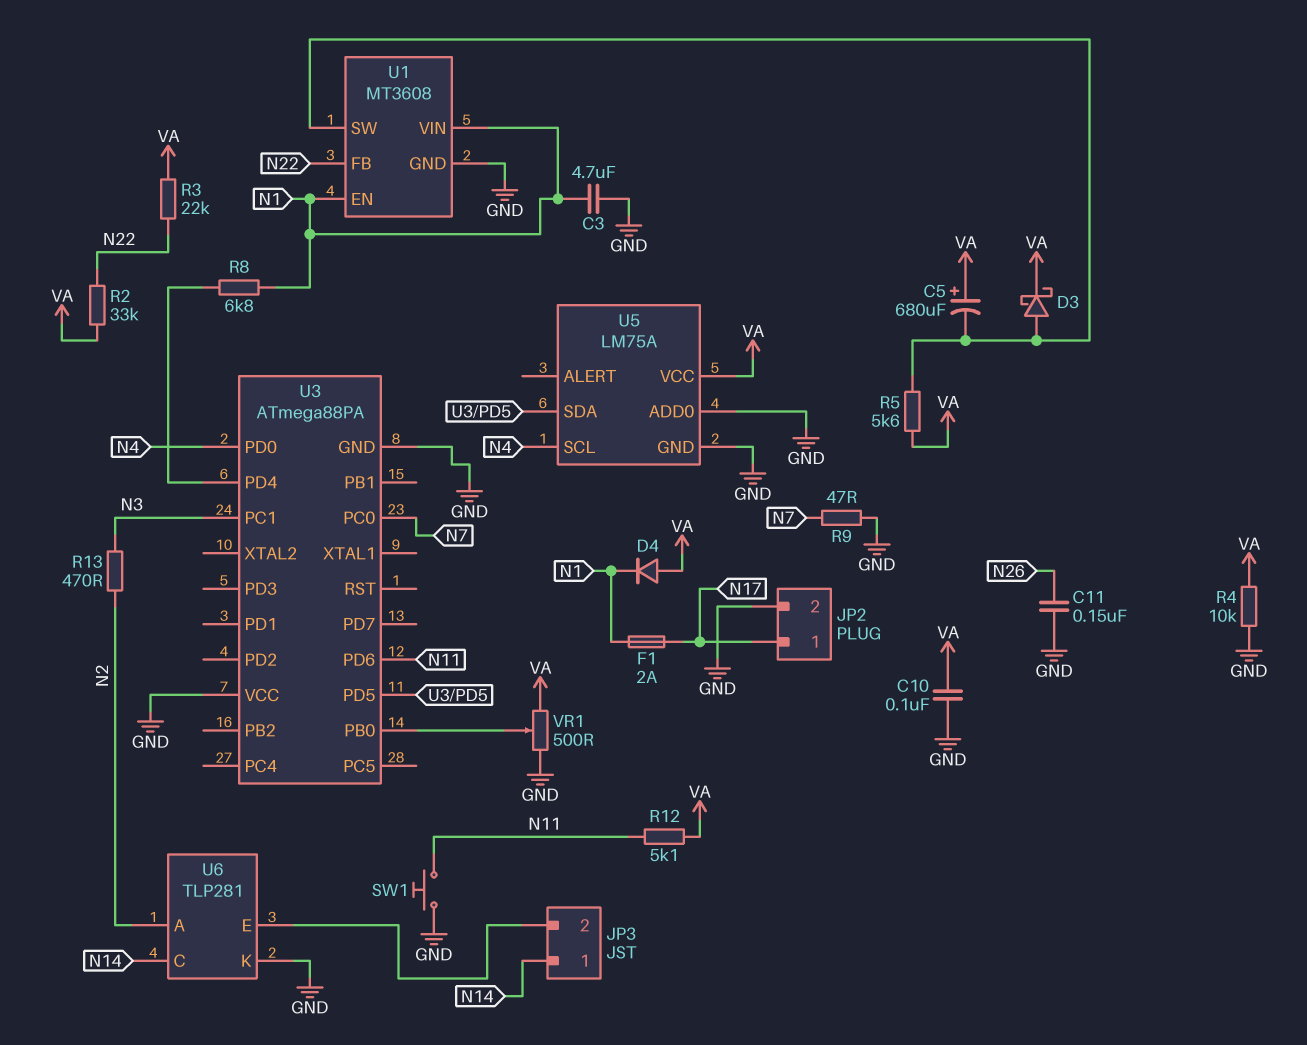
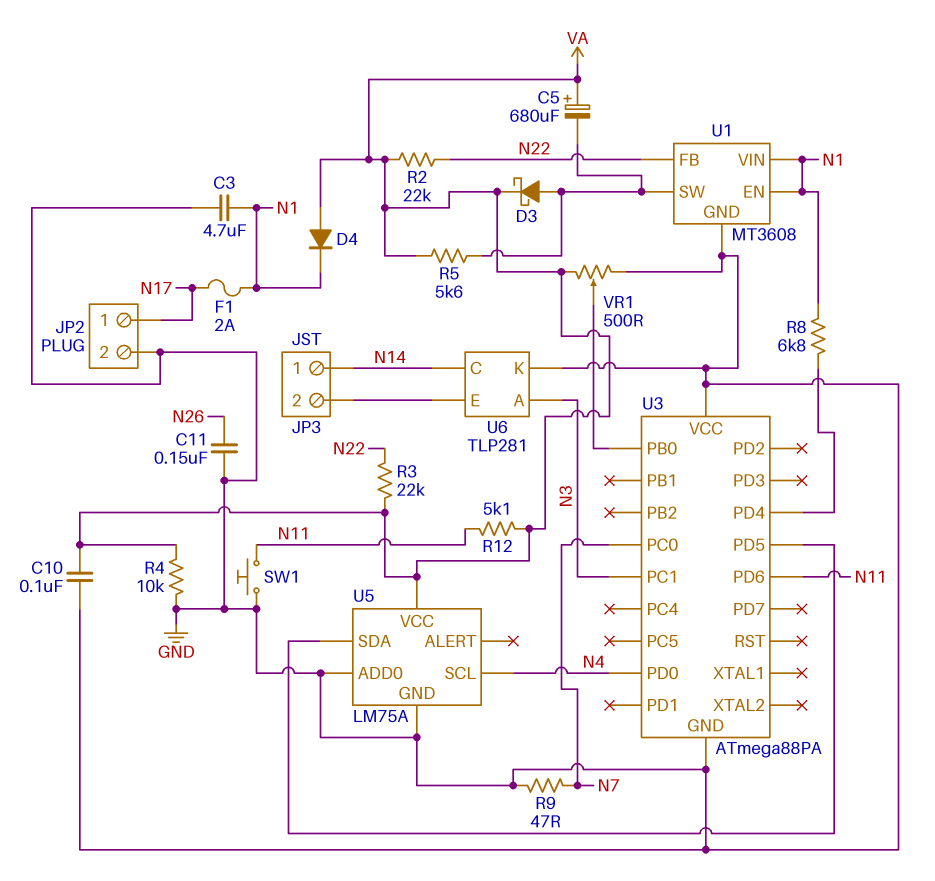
R2: 33k (N22, VA) -> 22k (N22, VA)
R13: 470 (N2, N3) -> none
U6 pin A: N2 -> N3

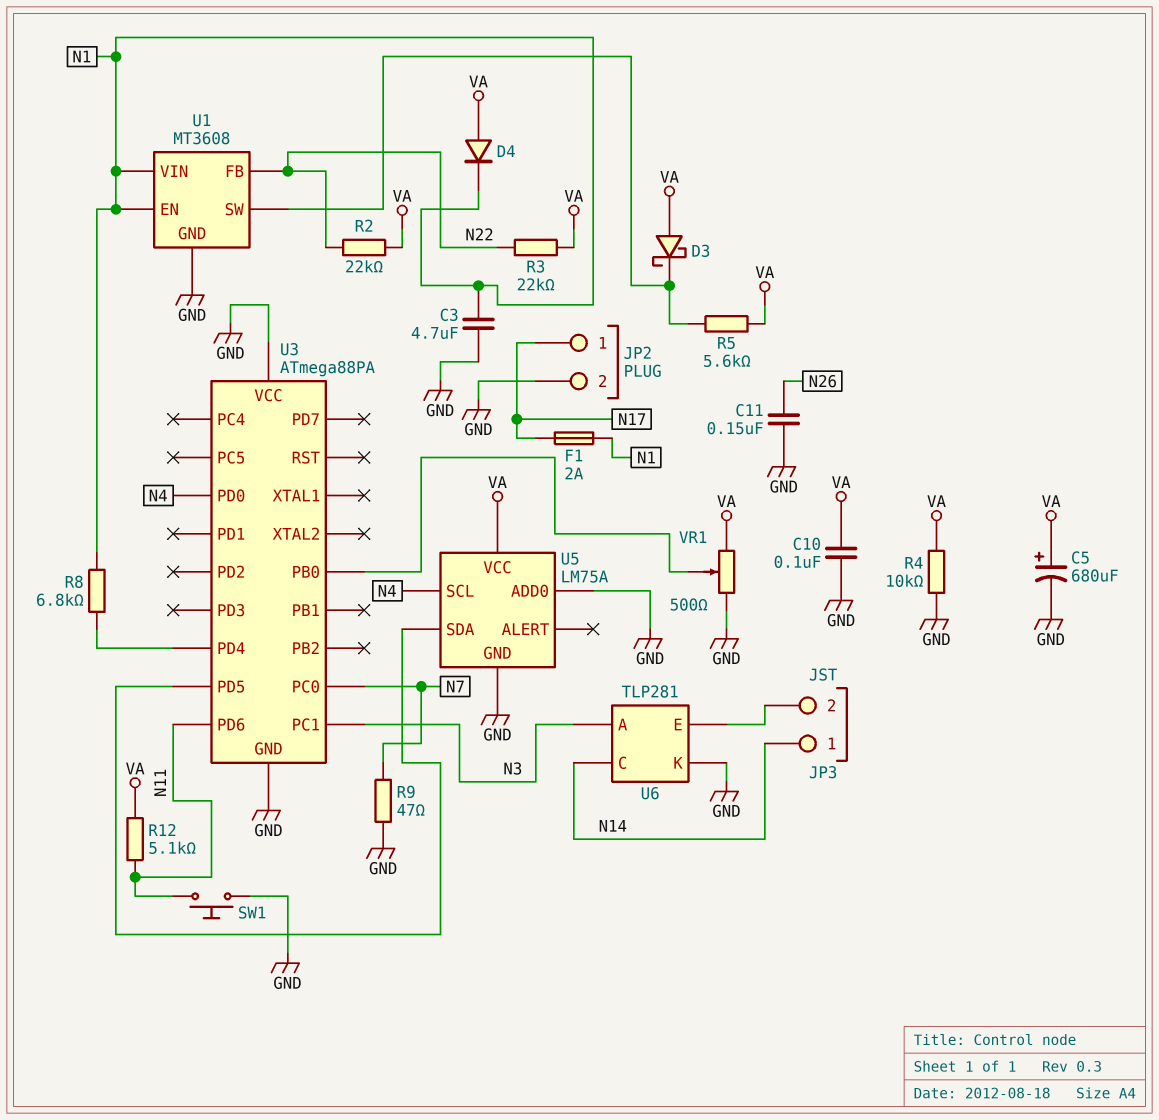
C5: 680uF (plus VA, minus U1/SW) -> 680uF (plus VA, minus GND)
D3: schottky (A U1/SW, K VA) -> schottky (A VA, K U1/SW)

